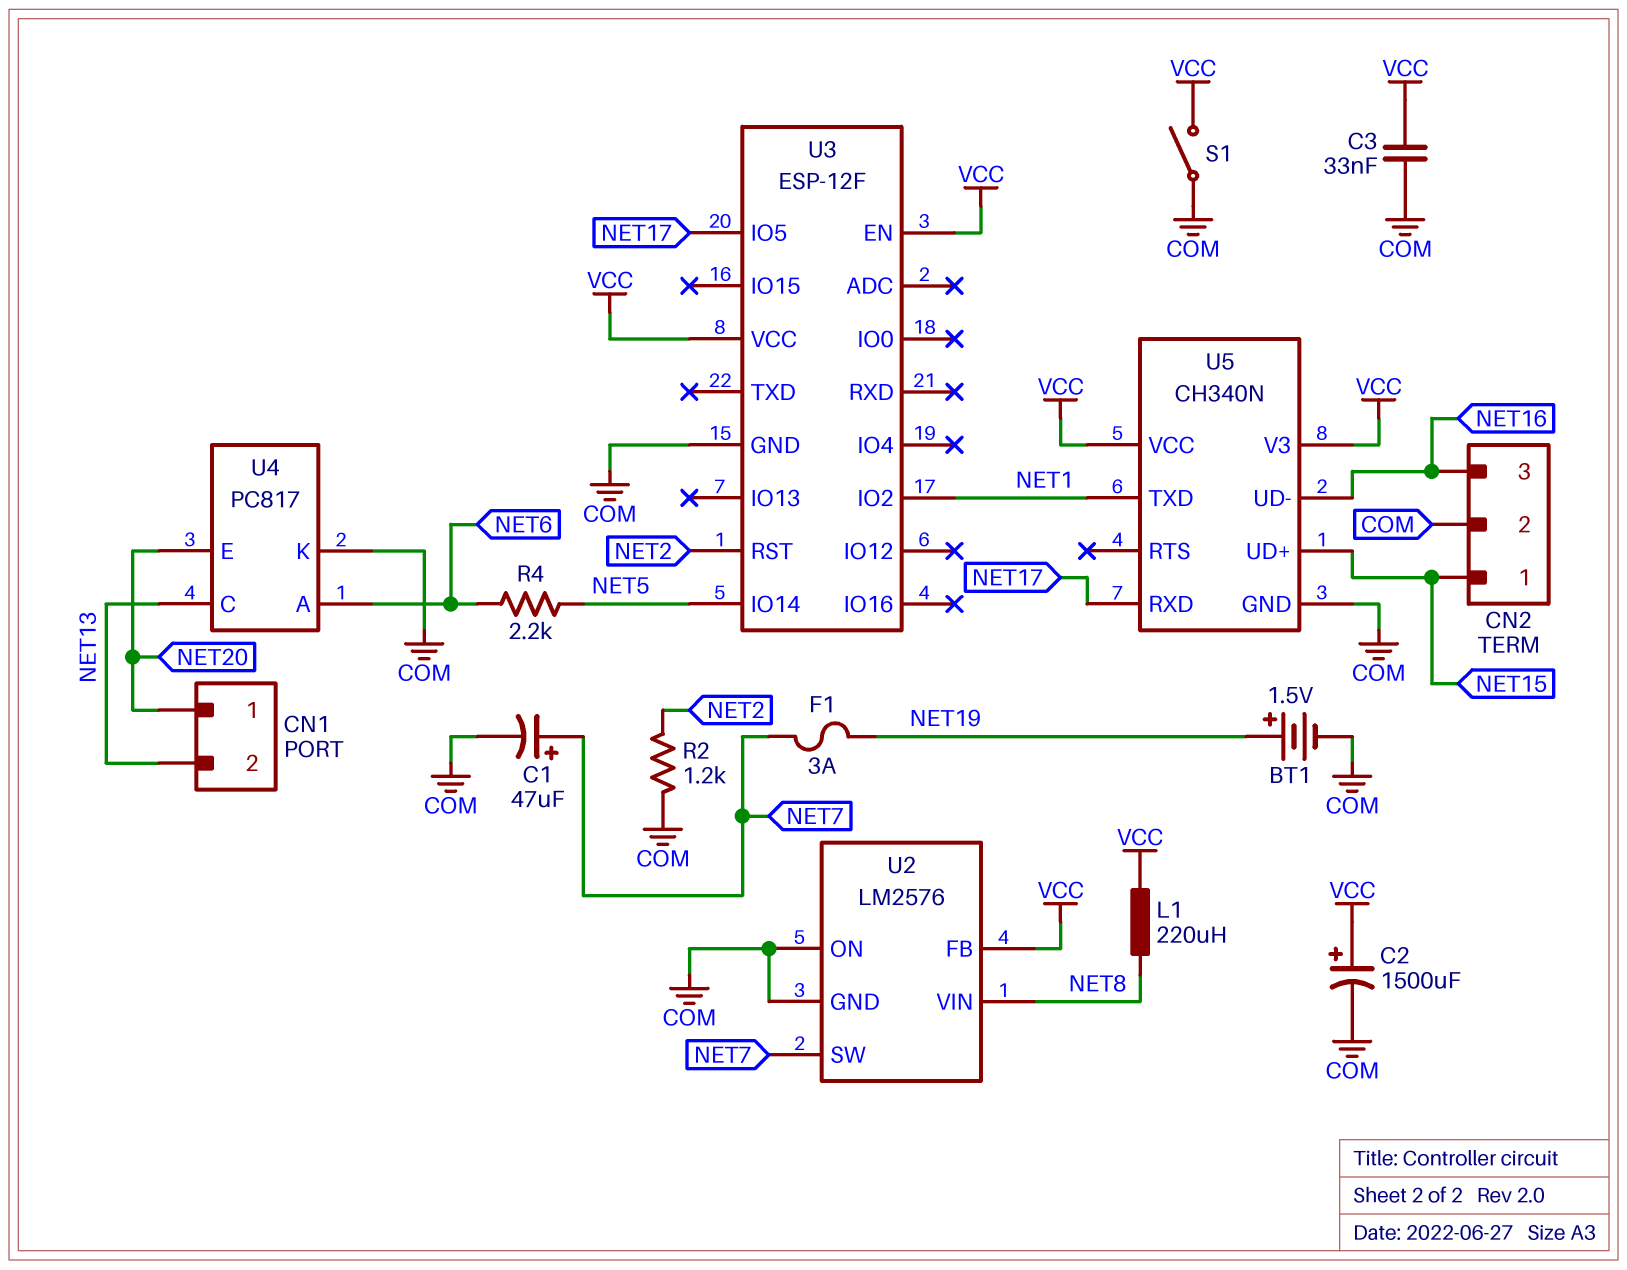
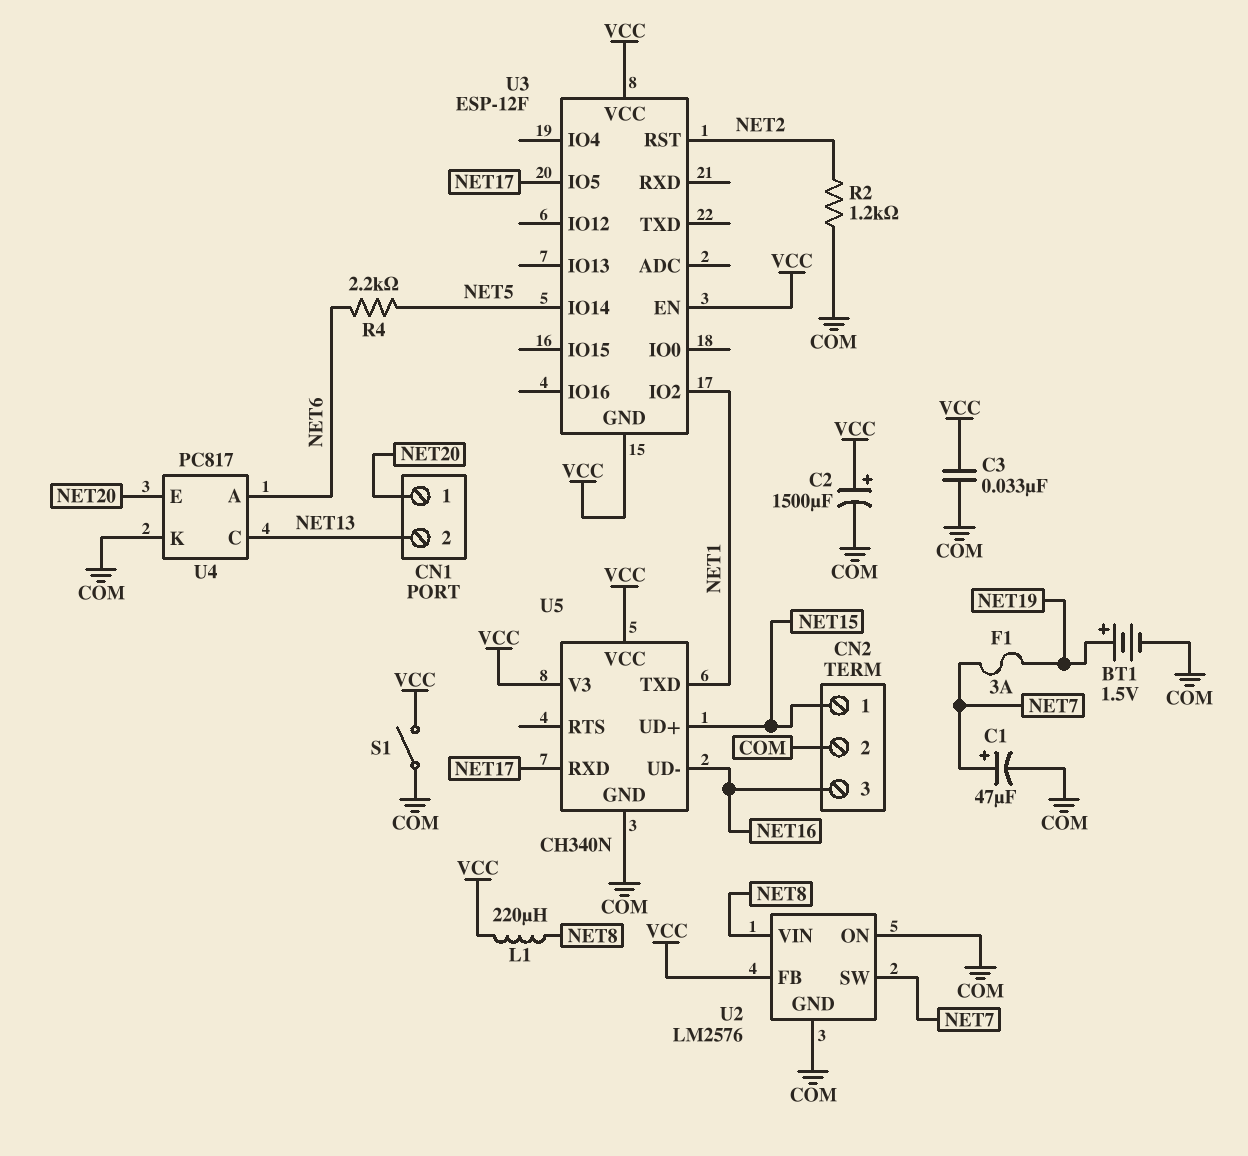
U3 pin GND: COM -> VCC

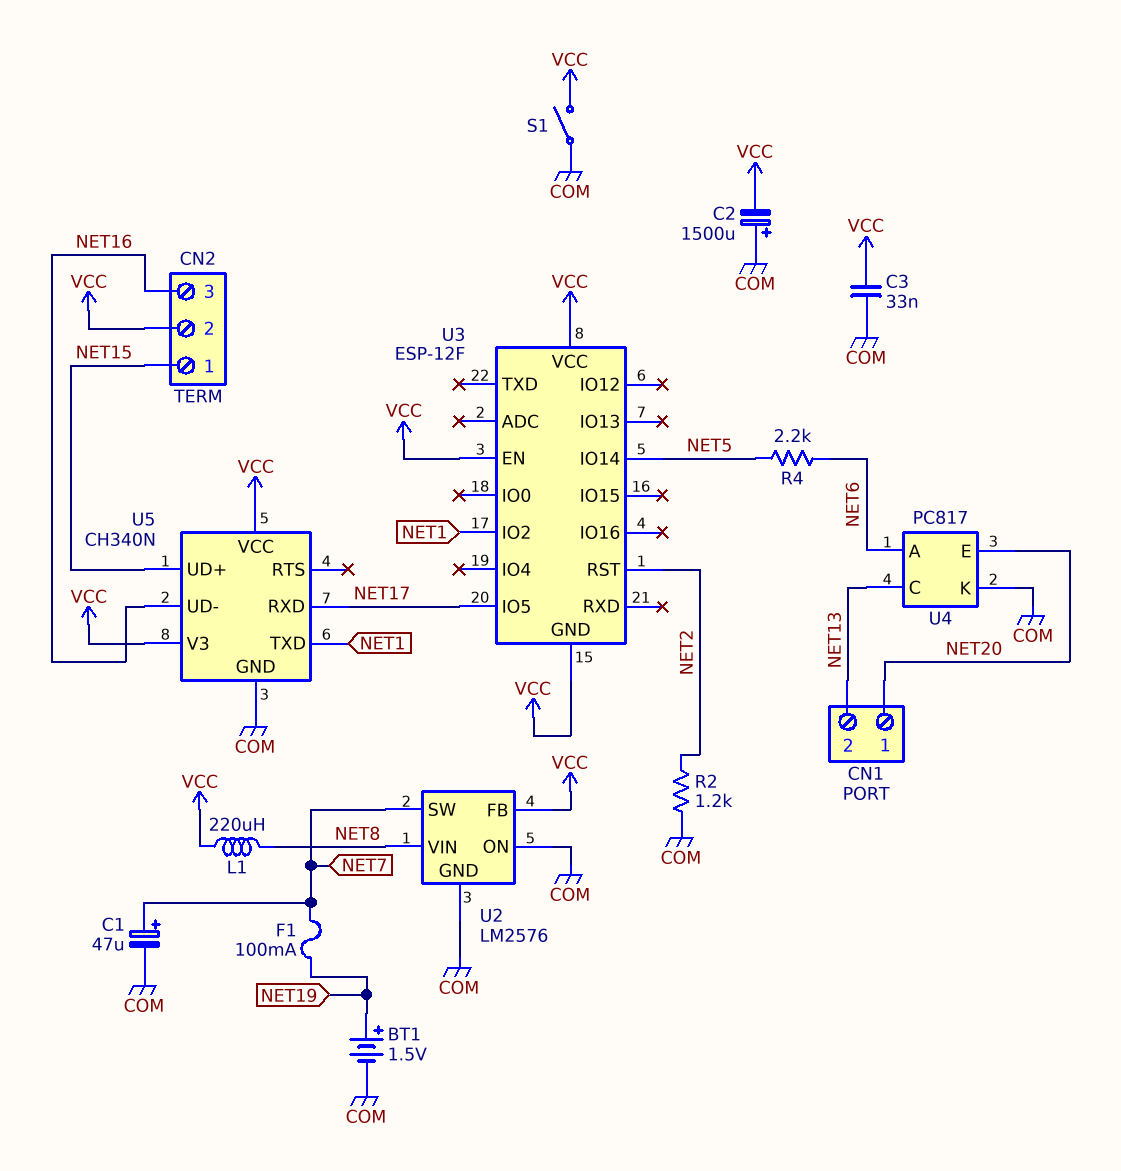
C2: 1500uF (plus VCC, minus COM) -> 1500uF (plus COM, minus VCC)
CN2 pin 2: COM -> VCC
F1: 3A (NET7, NET19) -> 100mA (NET7, NET19)

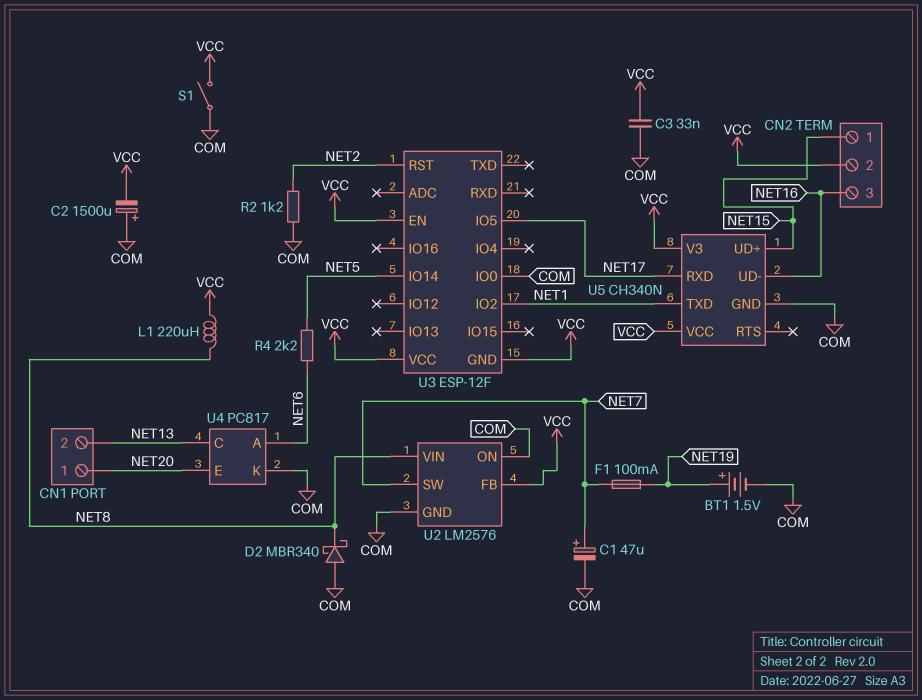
D2: none -> schottky MBR340 (A COM, K NET8)
U3 pin IO0: none -> COM

